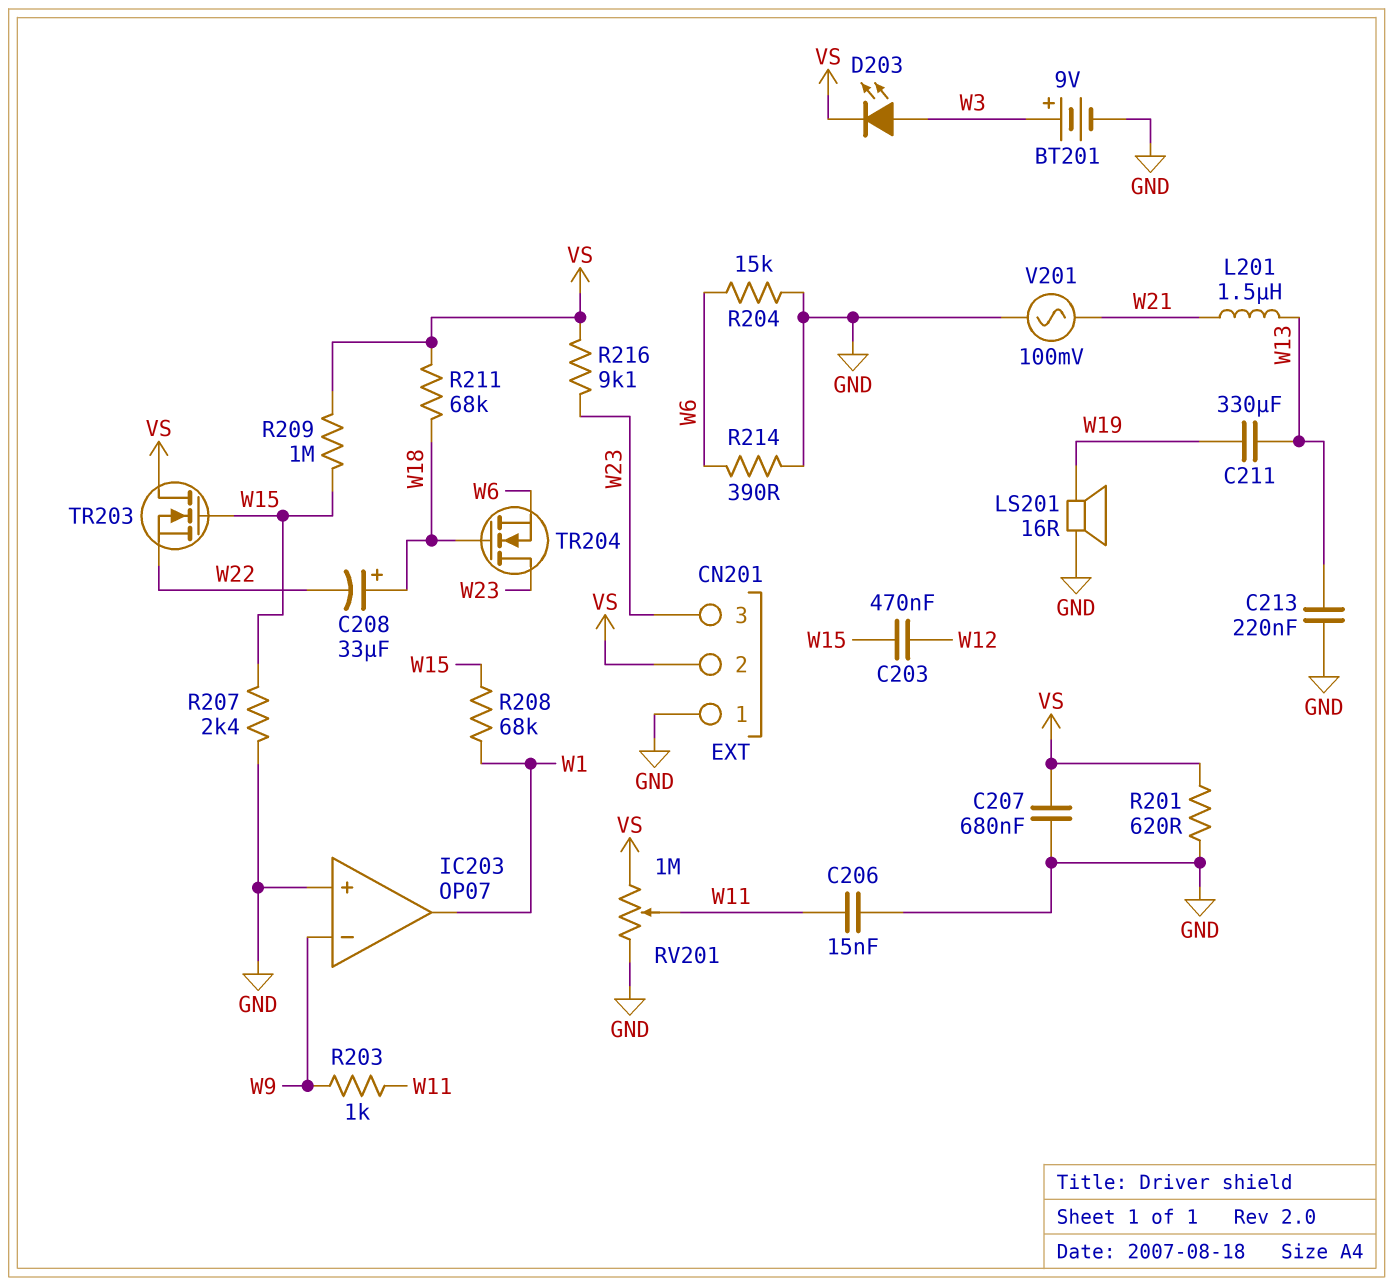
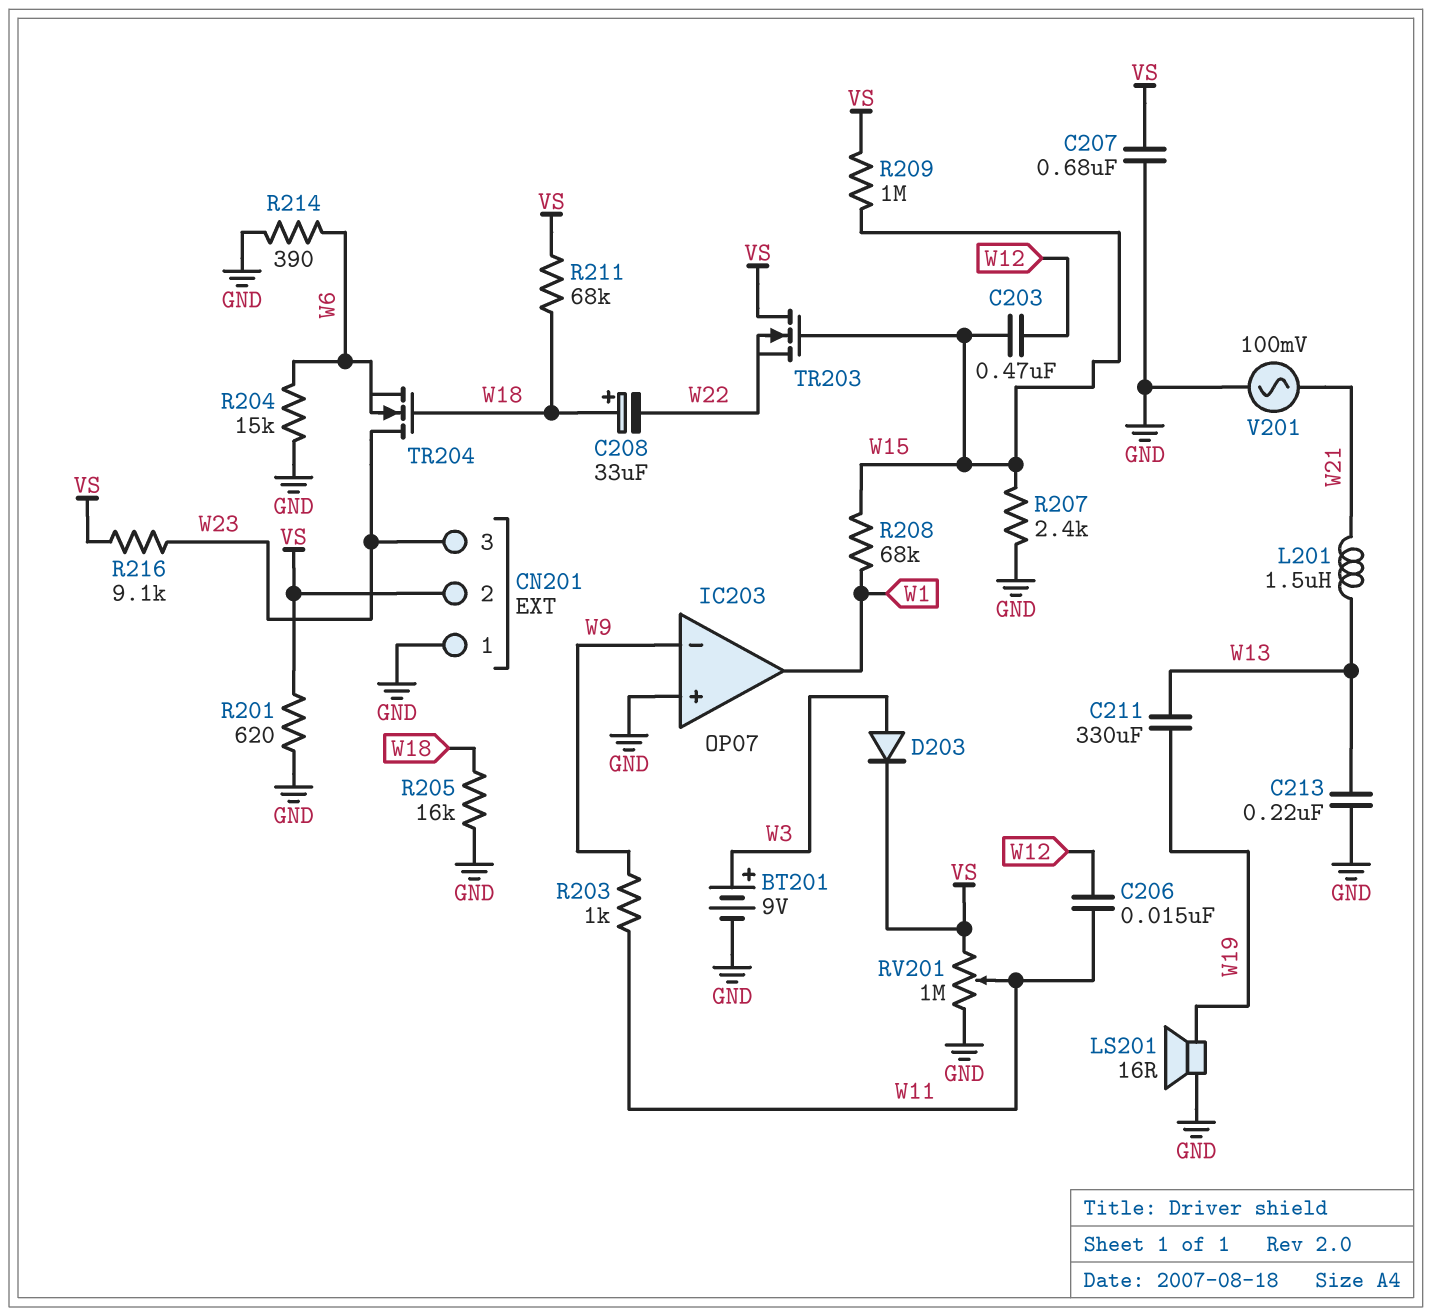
C206: 15nF (GND, W11) -> 15nF (W11, W12)
D203: LED (A W3, K VS) -> diode (A W3, K VS)
R205: none -> 16k (GND, W18)

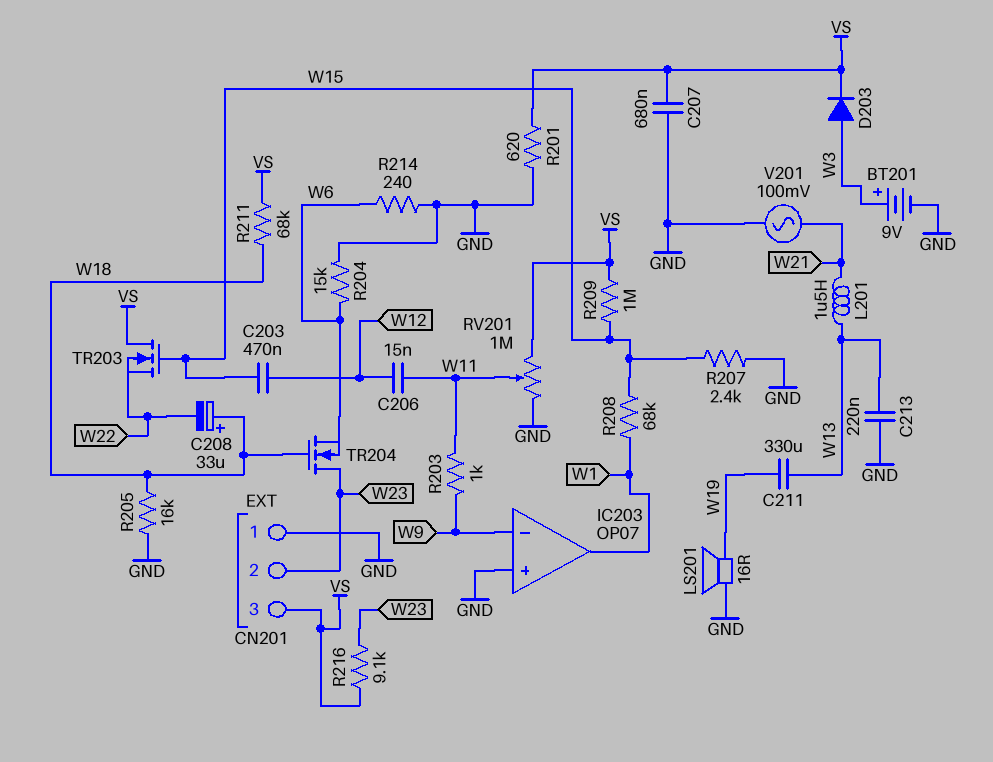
CN201 pin 2: VS -> W23
CN201 pin 3: W23 -> VS
R214: 390 (GND, W6) -> 240 (GND, W6)

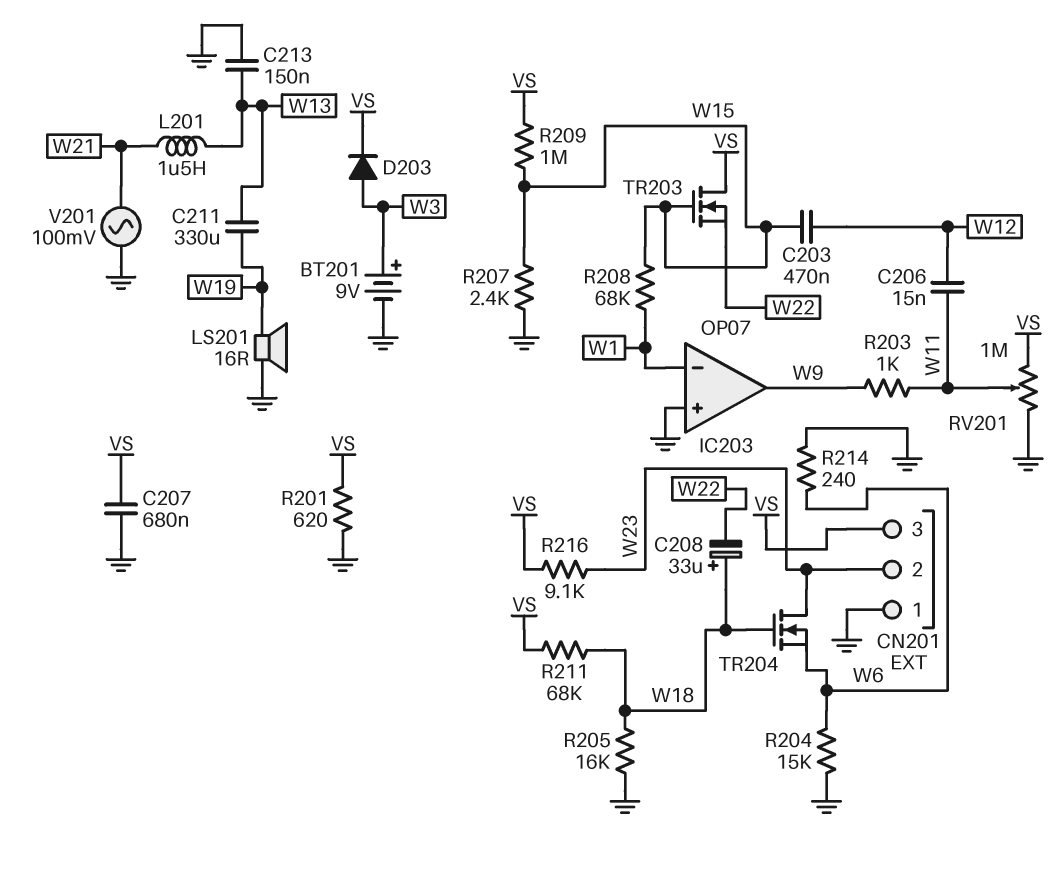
C213: 220nF (GND, W13) -> 150nF (GND, W13)
IC203 pin in-: W9 -> W1
IC203 pin out: W1 -> W9

